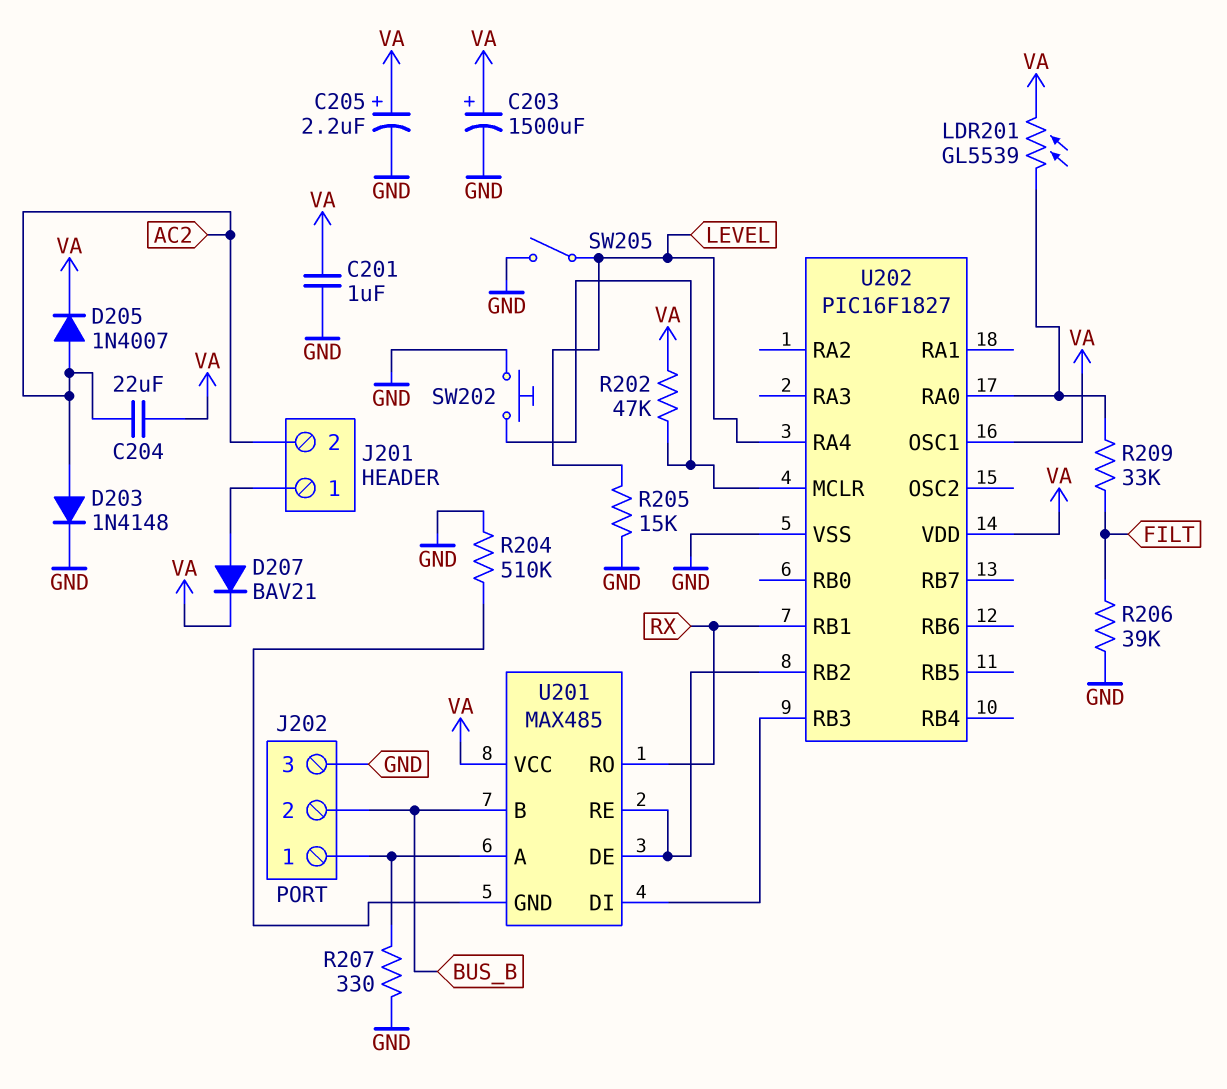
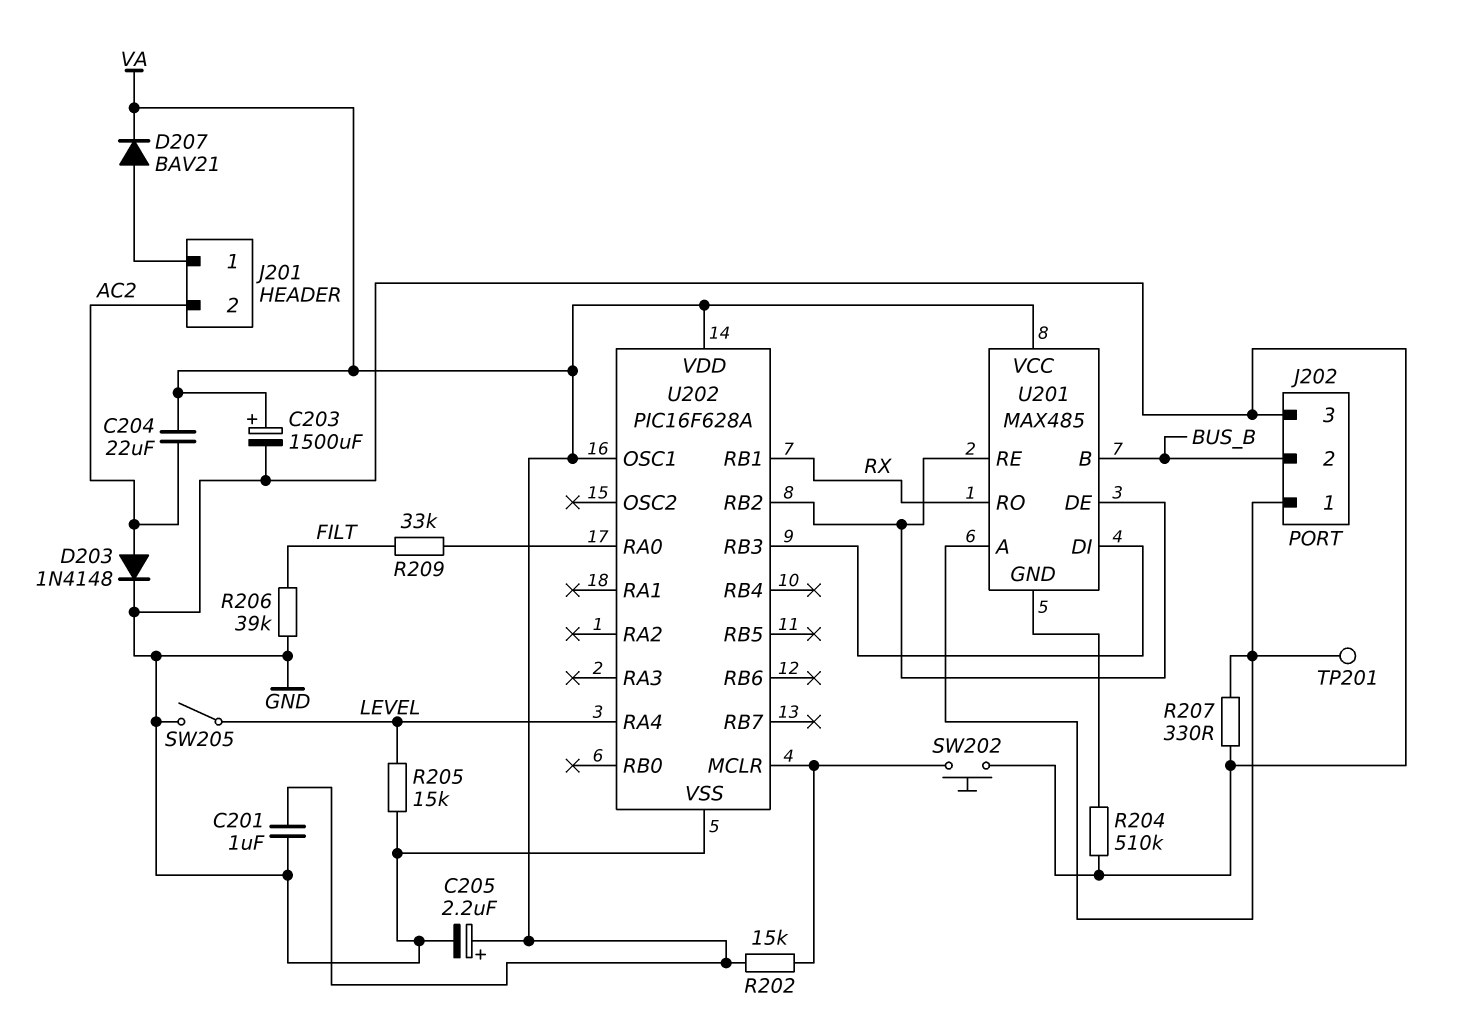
D205: diode 1N4007 (A AC2, K VA) -> none
LDR201: GL5539 (U202/RA0, VA) -> none
R202: 47k (U202/MCLR, VA) -> 15k (U202/MCLR, VA)
TP201: none -> test point (J202/1)
U202: PIC16F1827 -> PIC16F628A

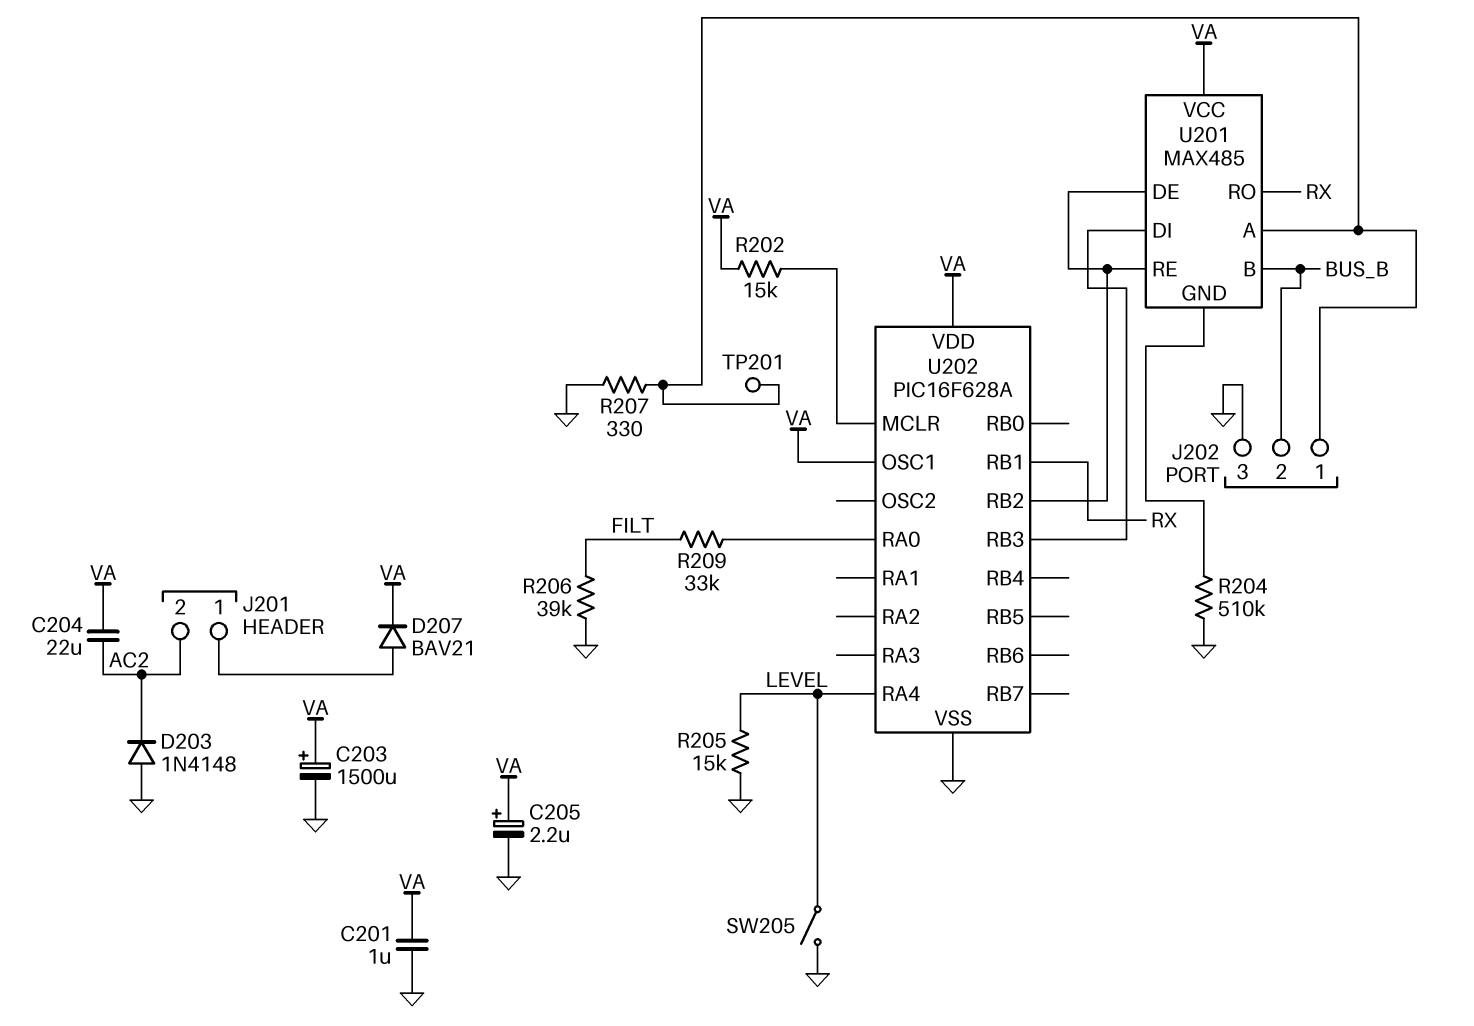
D203: diode 1N4148 (A AC2, K GND) -> diode 1N4148 (A GND, K AC2)
SW202: button (GND, U202/MCLR) -> none

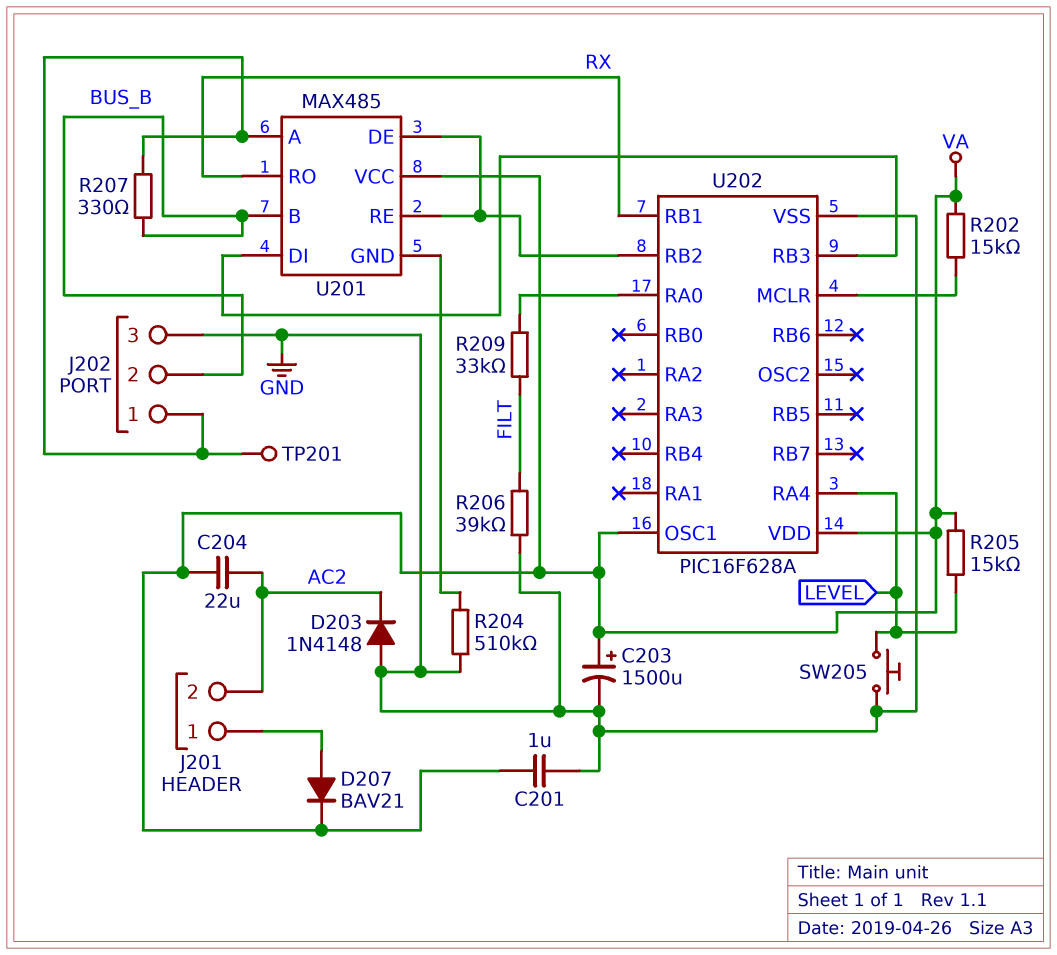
C205: 2.2uF (plus VA, minus GND) -> none
R205: 15k (GND, LEVEL) -> 15k (LEVEL, VA)
R207: 330 (GND, J202/1) -> 330 (BUS_B, J202/1)
SW205: switch (GND, LEVEL) -> button (GND, LEVEL)

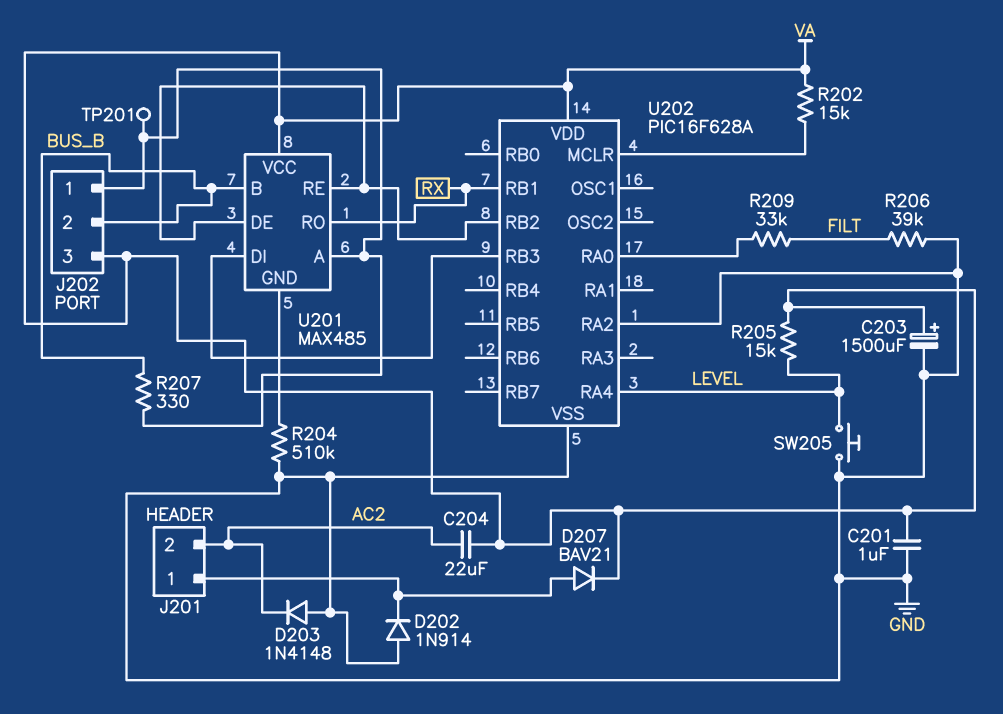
D202: none -> diode 1N914 (A GND, K J201/1)
J202 pin 3: GND -> VA
U202 pin OSC1: VA -> none
U202 pin RA2: none -> GND

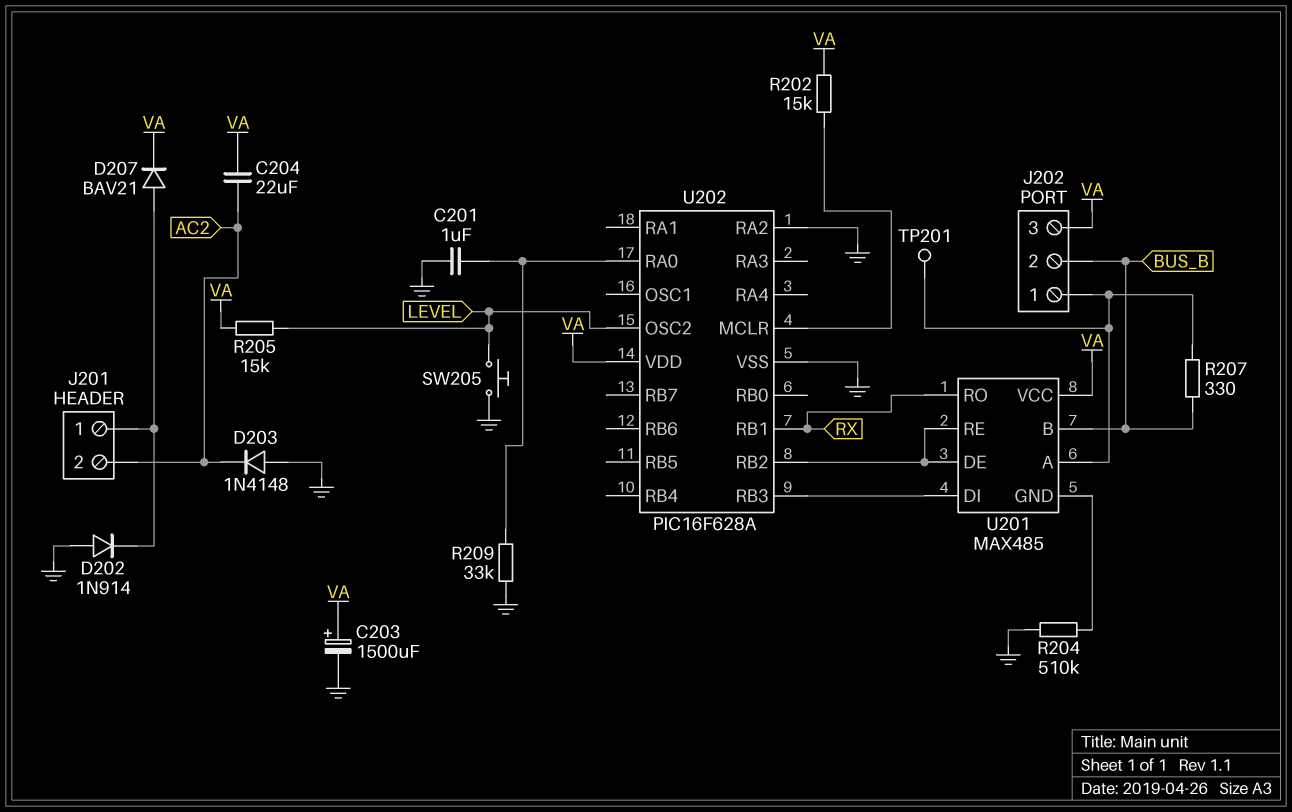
C201: 1uF (GND, VA) -> 1uF (GND, U202/RA0)
R206: 39k (FILT, GND) -> none
R209: 33k (FILT, U202/RA0) -> 33k (GND, U202/RA0)
U202 pin OSC2: none -> LEVEL
U202 pin RA4: LEVEL -> none

